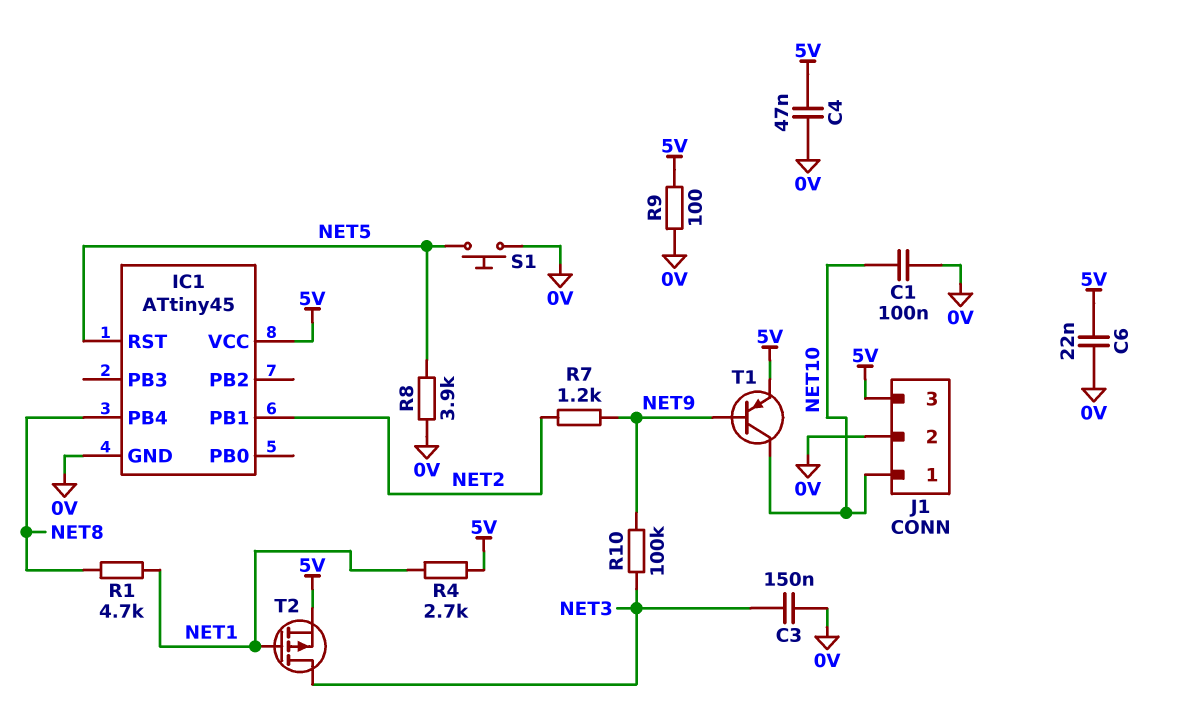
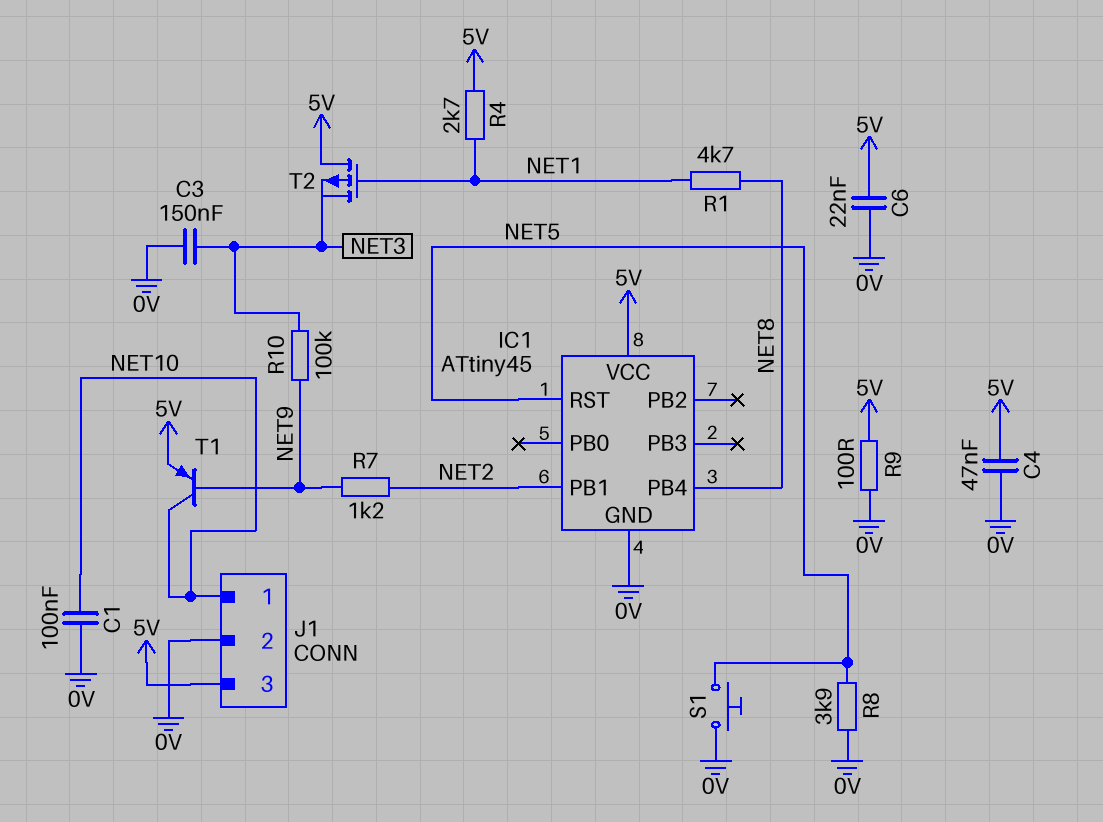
T2: PMOS (G NET1, D NET3, S 5V) -> PMOS (G NET1, D 5V, S NET3)

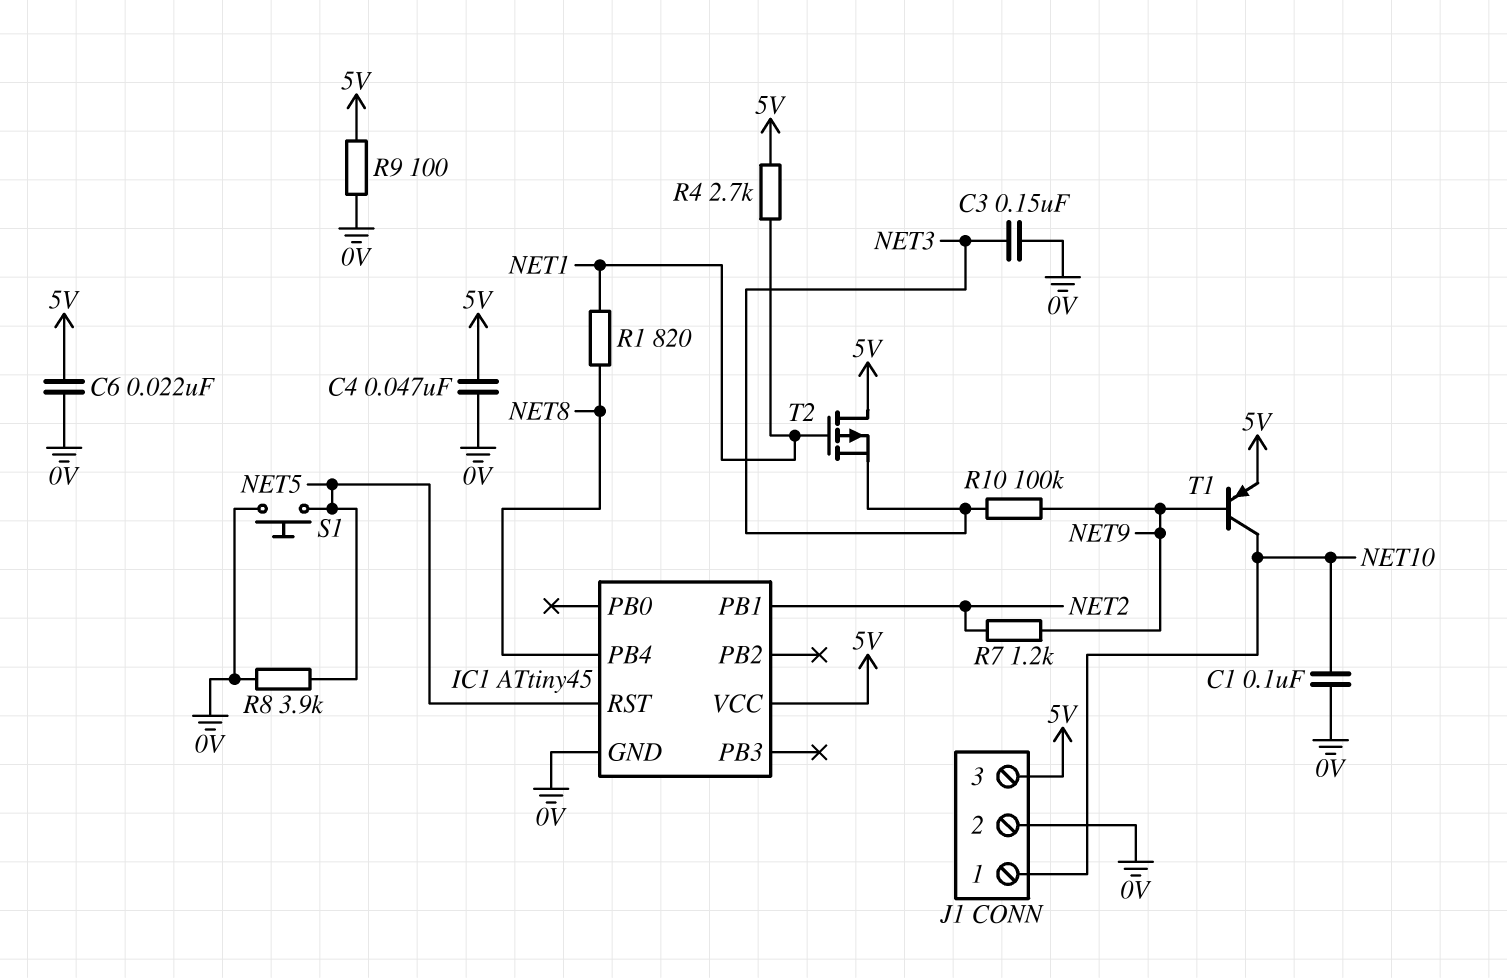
R1: 4.7k (NET1, NET8) -> 820 (NET1, NET8)

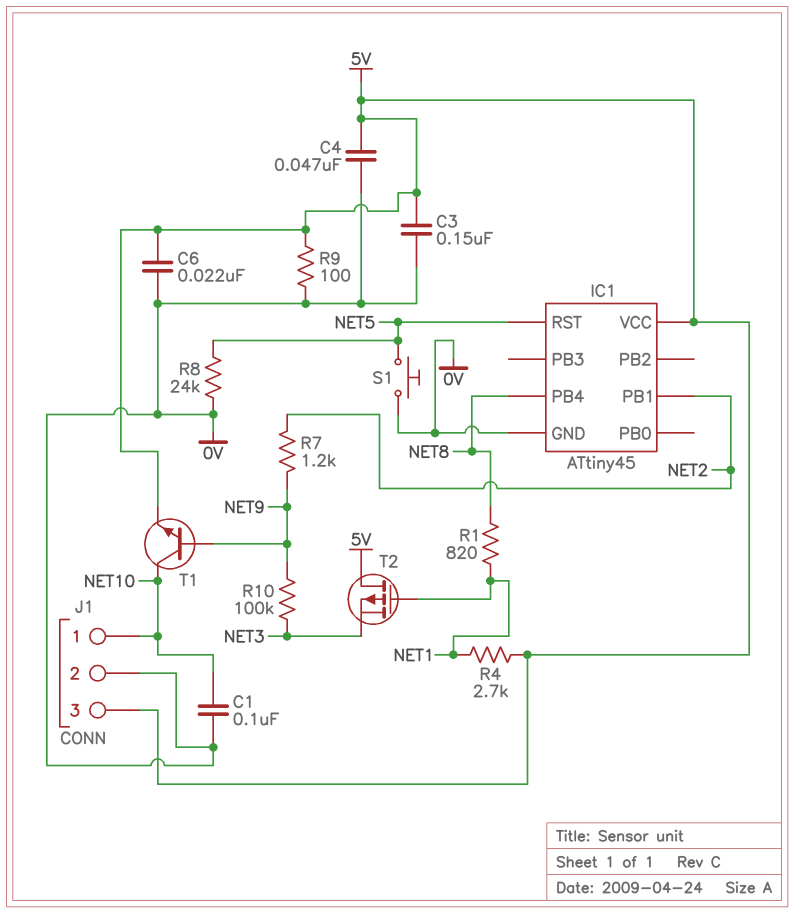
C3: 150nF (0V, NET3) -> 150nF (0V, 5V)
R8: 3.9k (0V, NET5) -> 24k (0V, NET5)
T1: PNP (B NET9, C NET10, E 5V) -> NPN (B NET9, C NET10, E 5V)

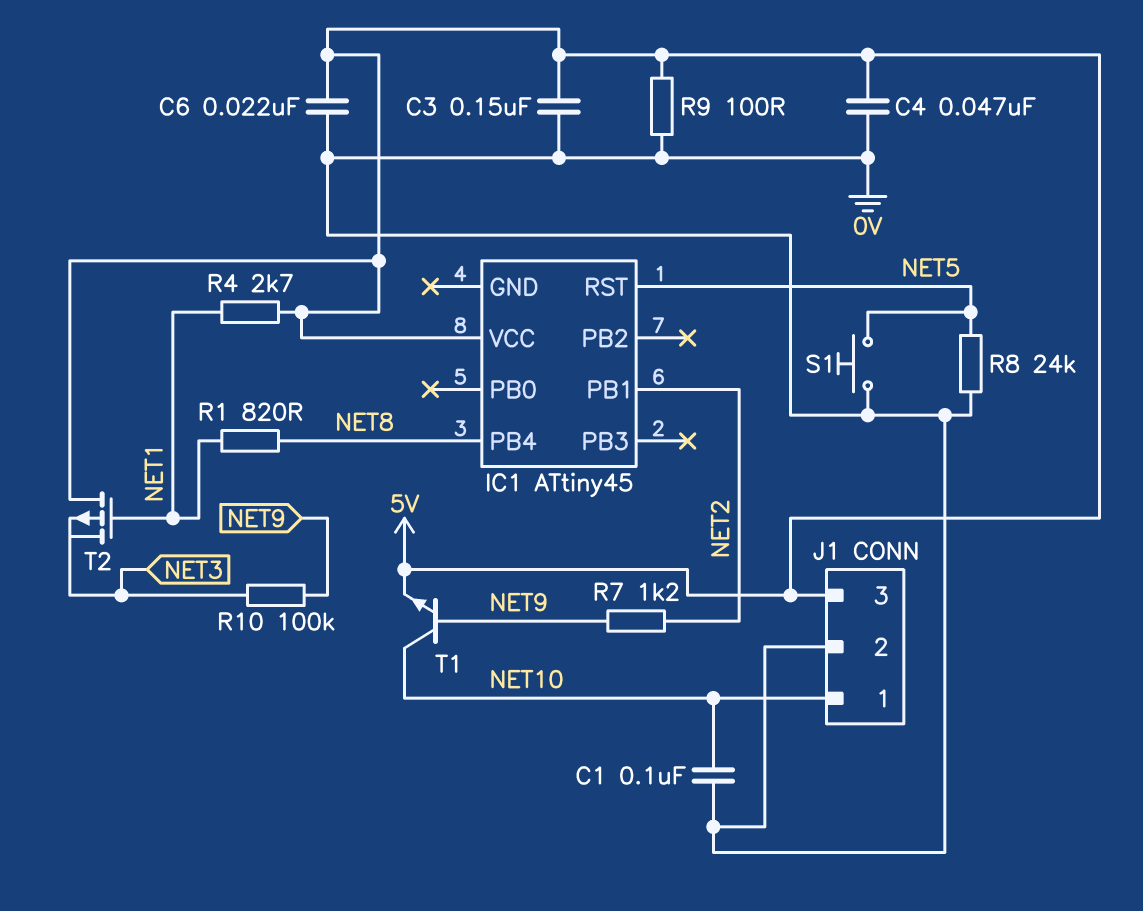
IC1 pin GND: 0V -> none

